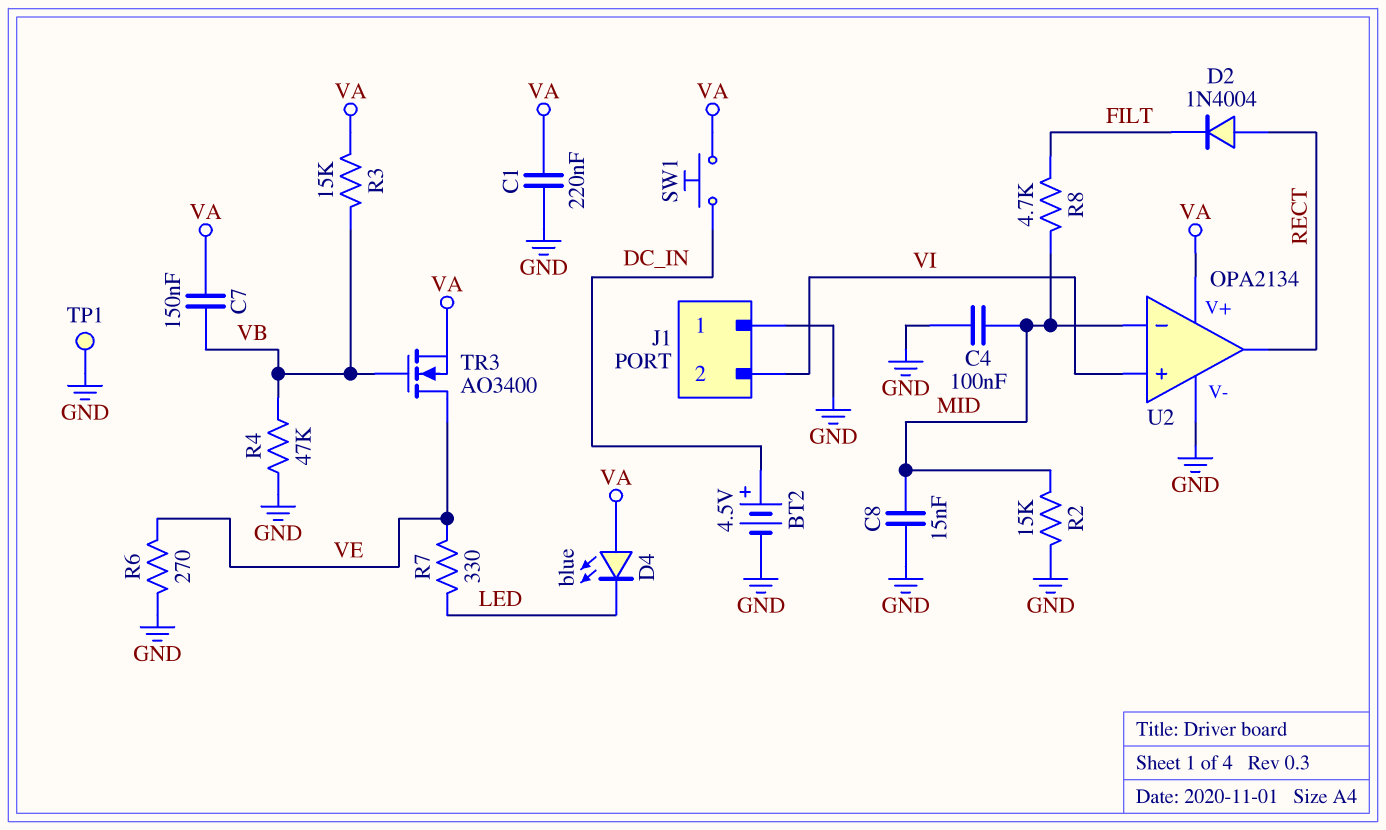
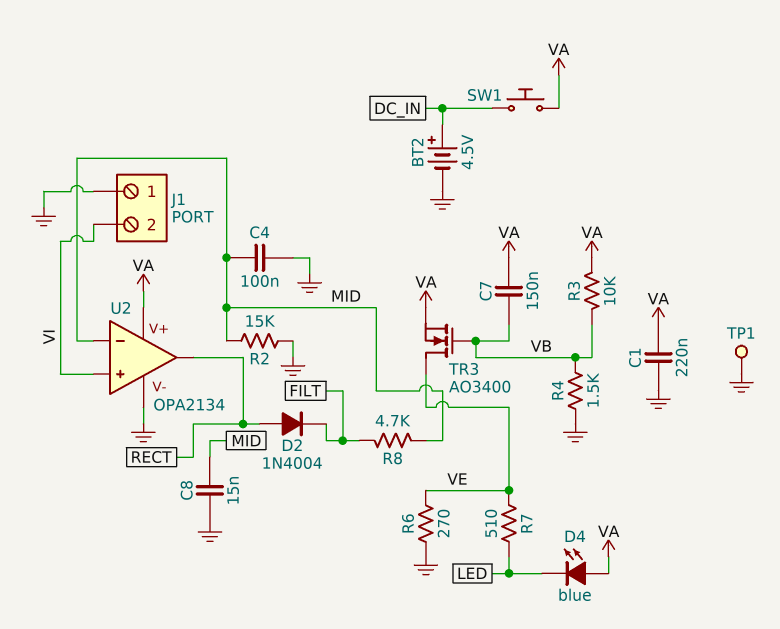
R3: 15k (VA, VB) -> 10k (VA, VB)
R4: 47k (GND, VB) -> 1.5k (GND, VB)
R7: 330 (LED, VE) -> 510 (LED, VE)

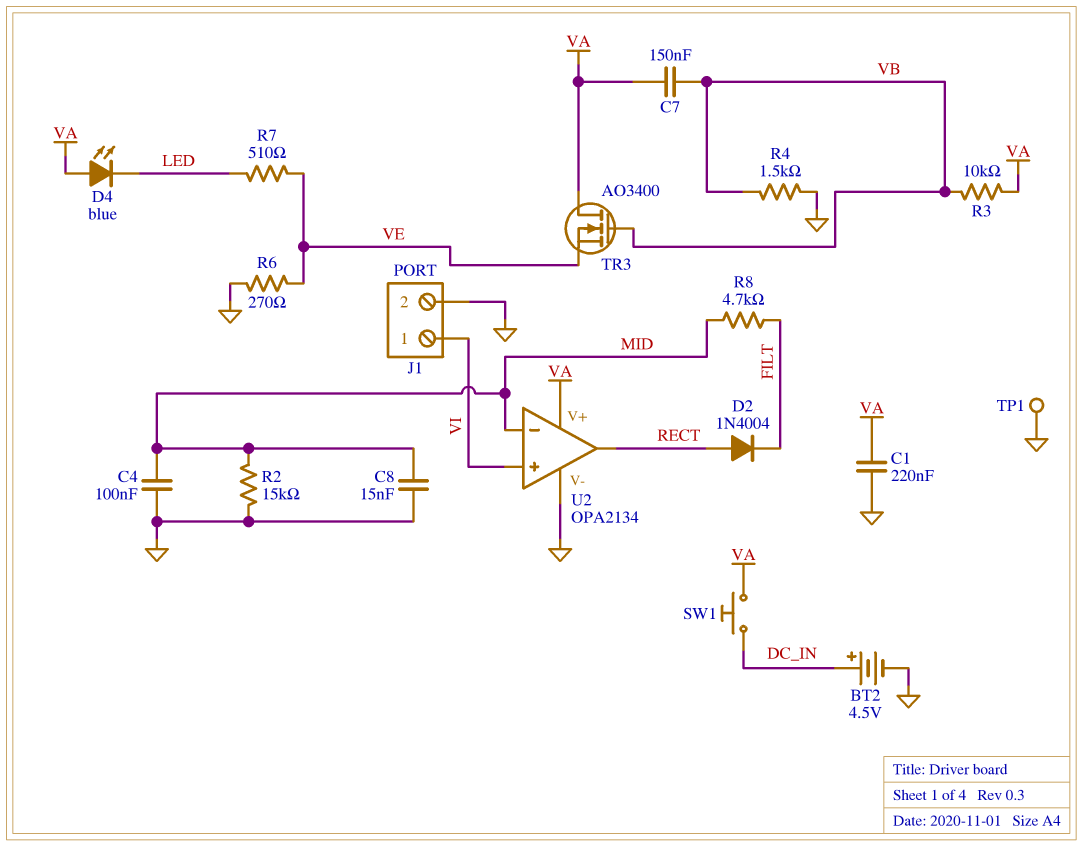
J1 pin 1: GND -> VI
J1 pin 2: VI -> GND
TR3: NMOS AO3400 (G VB, D VE, S VA) -> NMOS AO3400 (G VB, D VA, S VE)

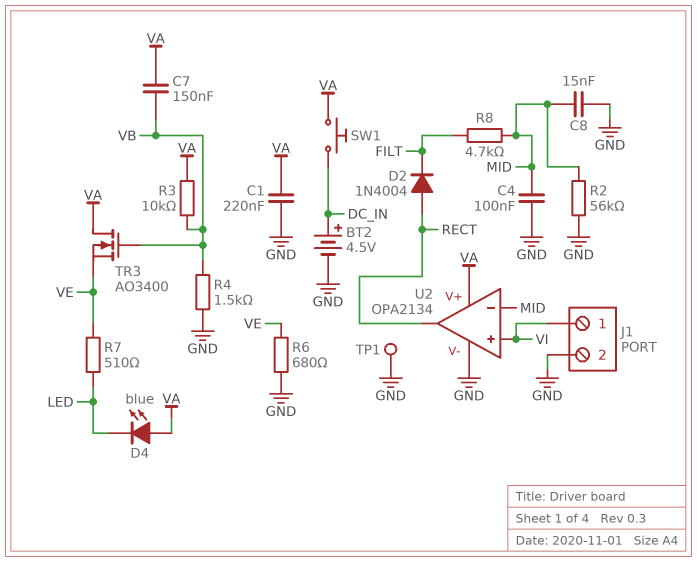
R2: 15k (GND, MID) -> 56k (GND, MID)
R6: 270 (GND, VE) -> 680 (GND, VE)

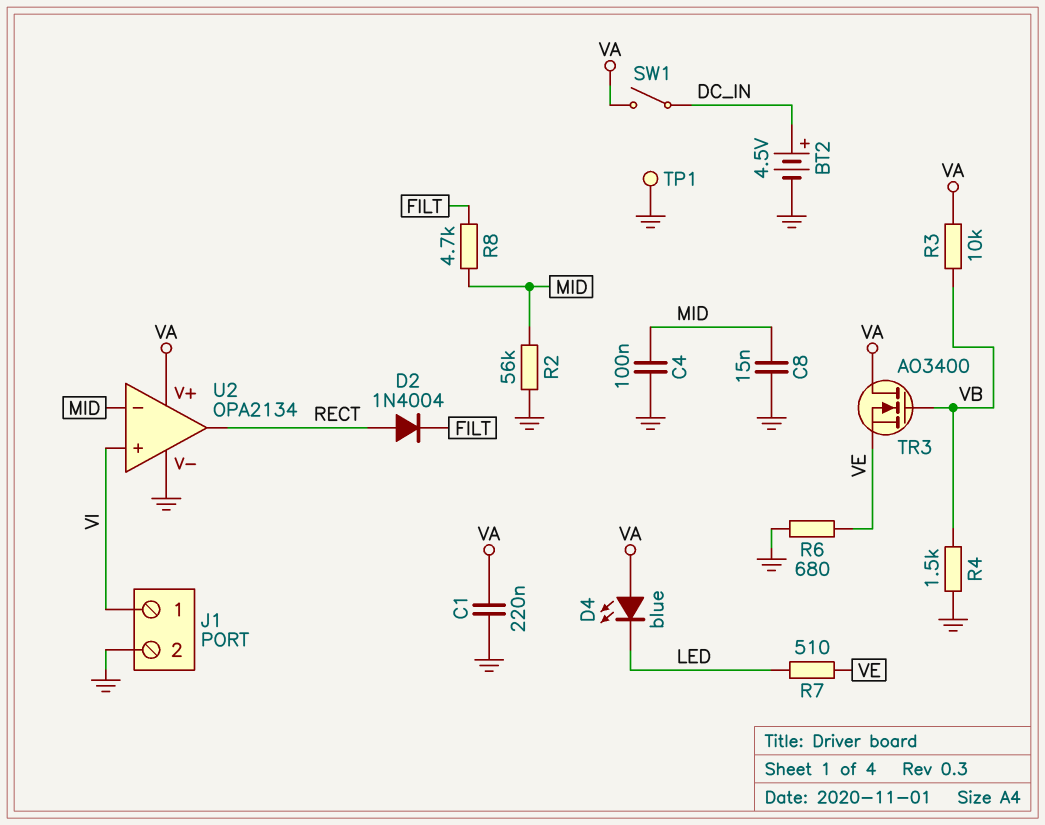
C7: 150nF (VA, VB) -> none
SW1: button (DC_IN, VA) -> switch (DC_IN, VA)

